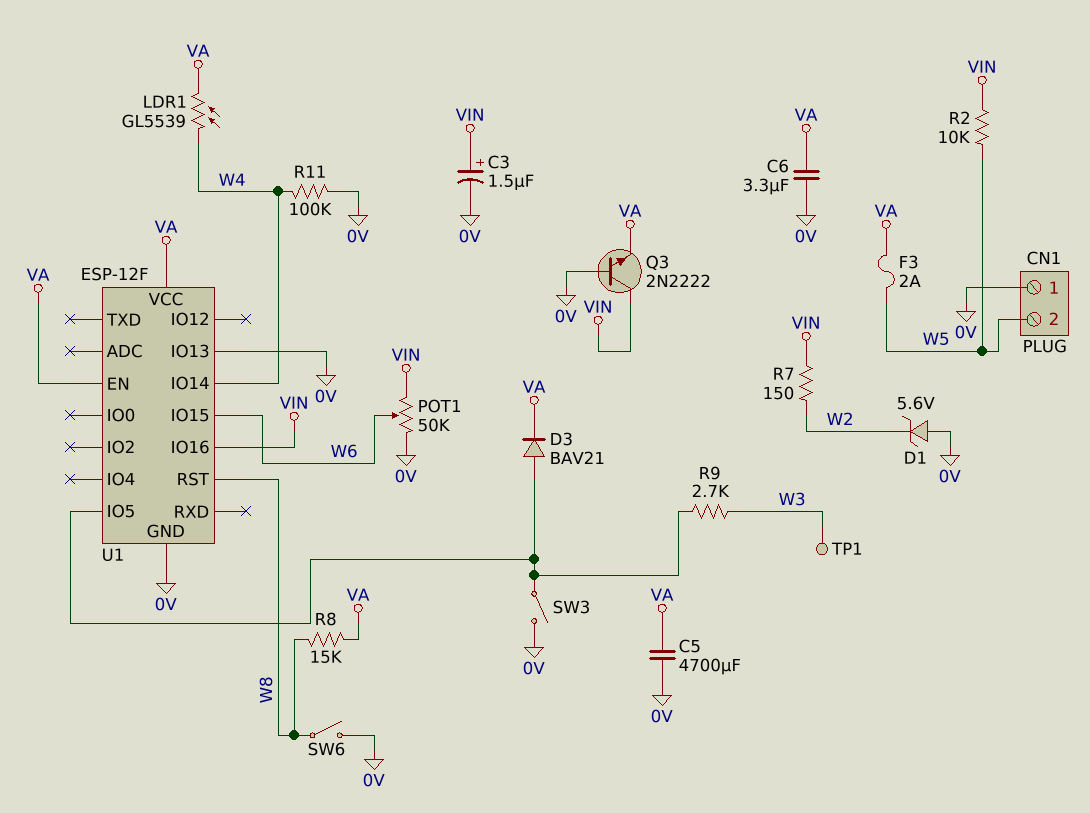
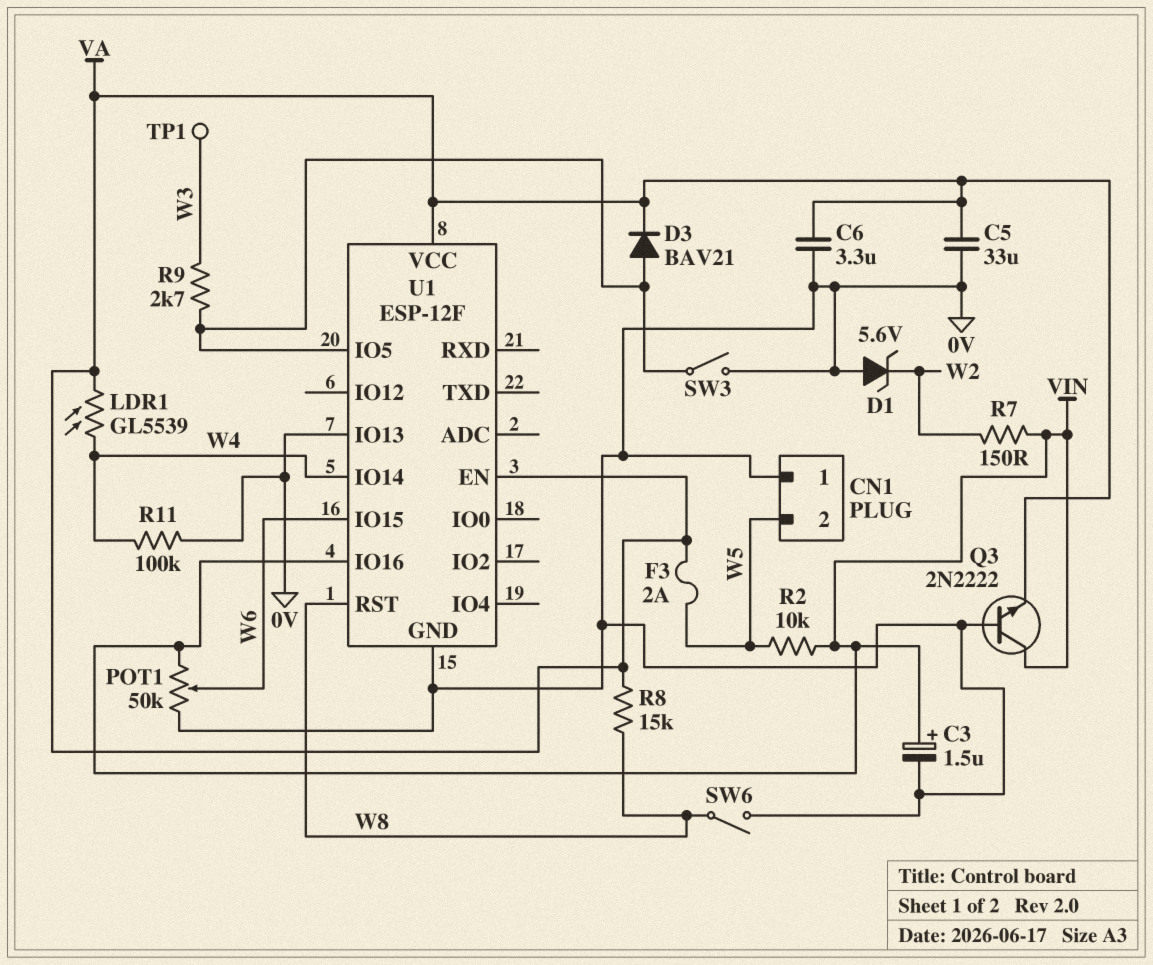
C5: 4700uF (0V, VA) -> 33uF (0V, VA)

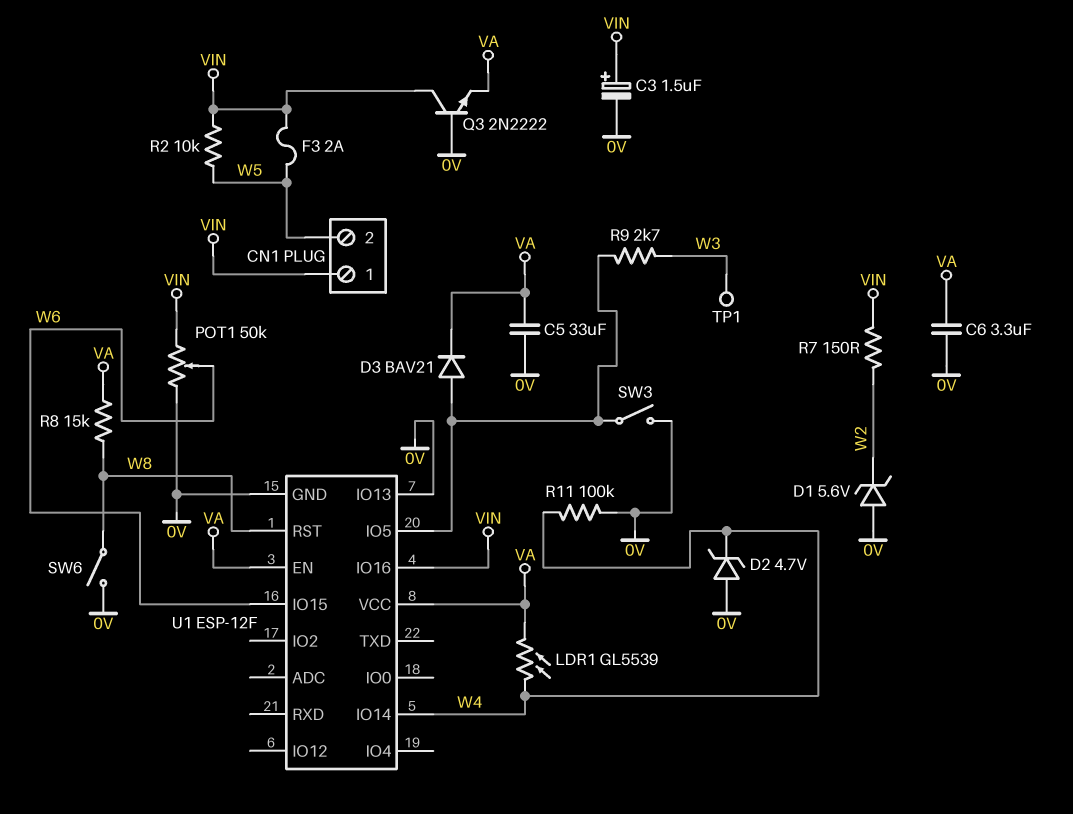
CN1 pin 1: 0V -> VIN
D2: none -> zener 4.7V (A 0V, K W4)
F3: 2A (VA, W5) -> 2A (VIN, W5)

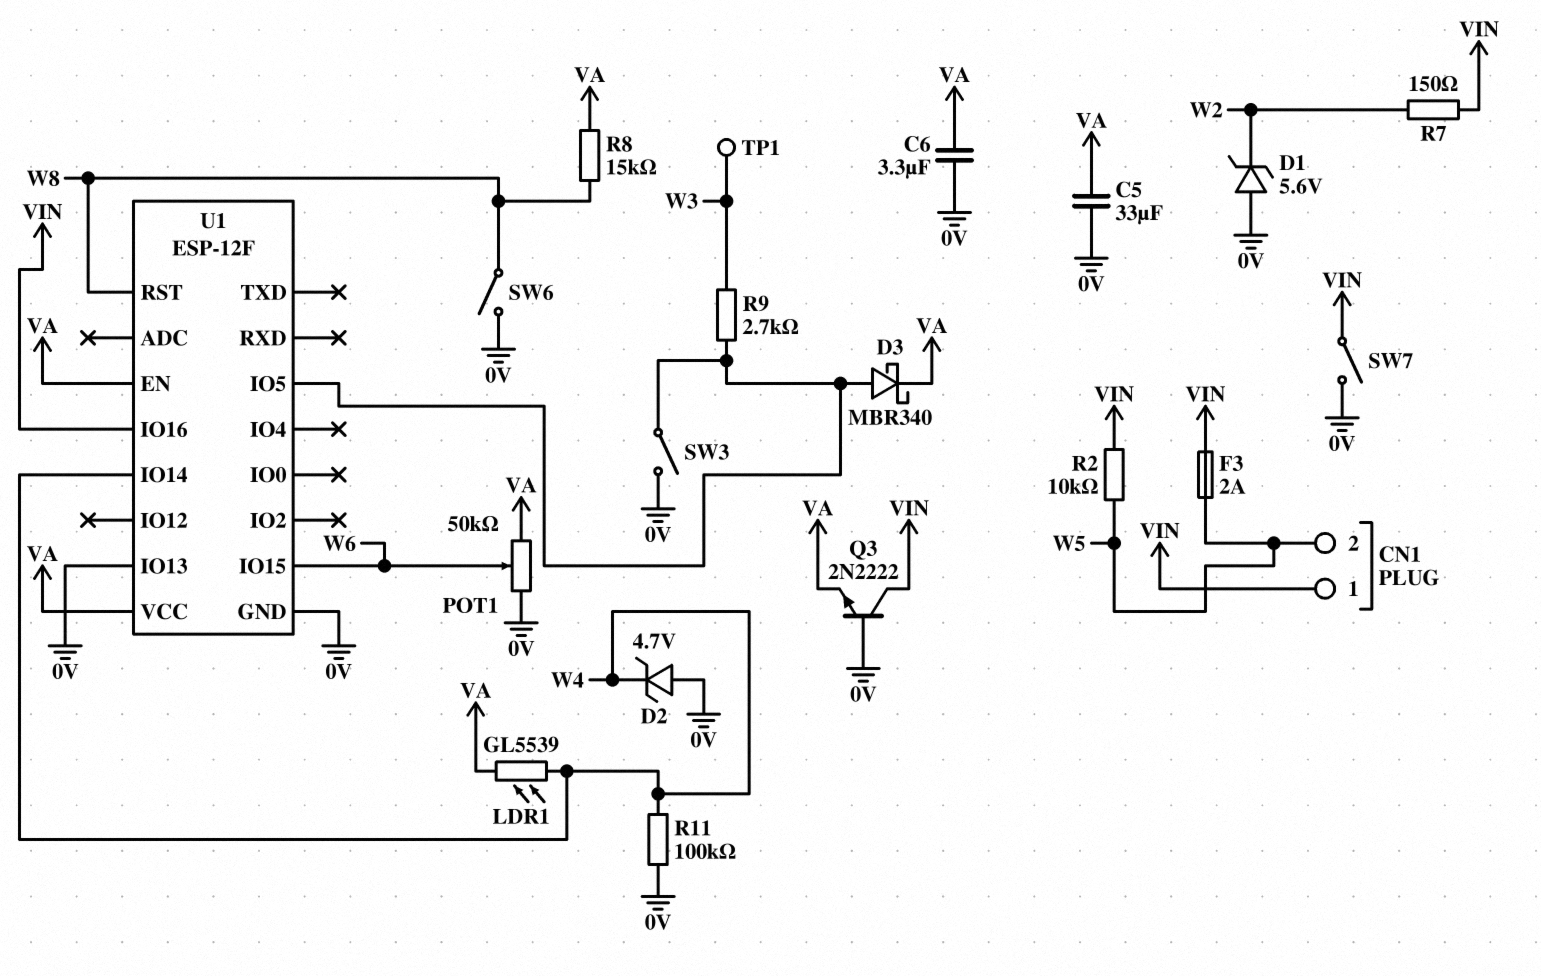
C3: 1.5uF (plus VIN, minus 0V) -> none
D3: diode BAV21 (A U1/IO5, K VA) -> schottky MBR340 (A U1/IO5, K VA)
POT1: 50k (0V, VIN, wiper W6) -> 50k (0V, VA, wiper W6)
SW7: none -> switch (0V, VIN)

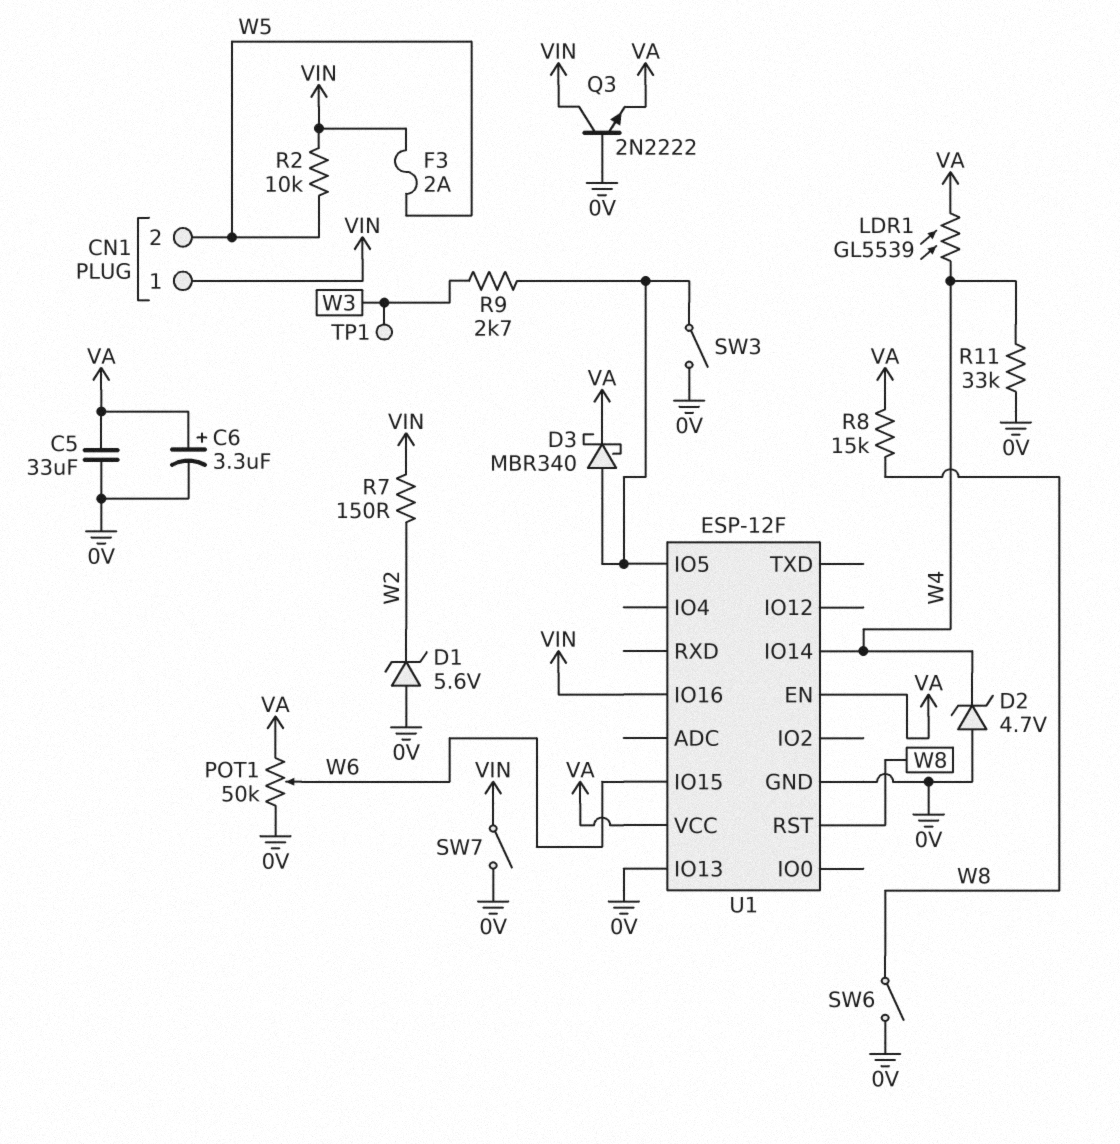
C6: 3.3uF (0V, VA) -> 3.3uF (plus VA, minus 0V)
R11: 100k (0V, W4) -> 33k (0V, W4)

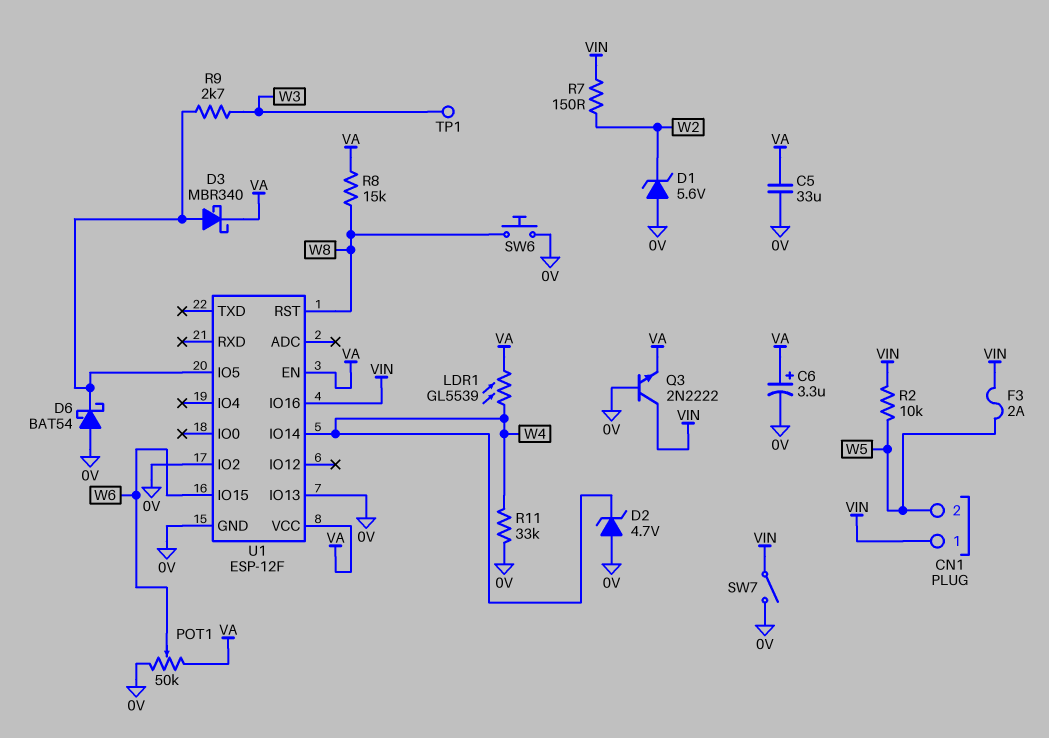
D6: none -> schottky BAT54 (A 0V, K U1/IO5)
SW3: switch (0V, U1/IO5) -> none
SW6: switch (0V, W8) -> button (0V, W8)
U1 pin IO2: none -> 0V

